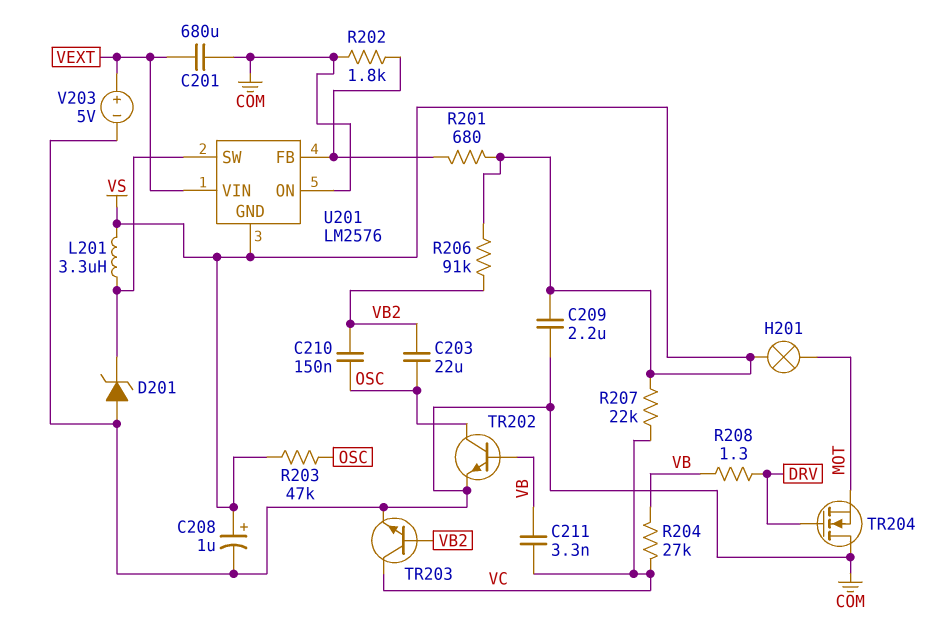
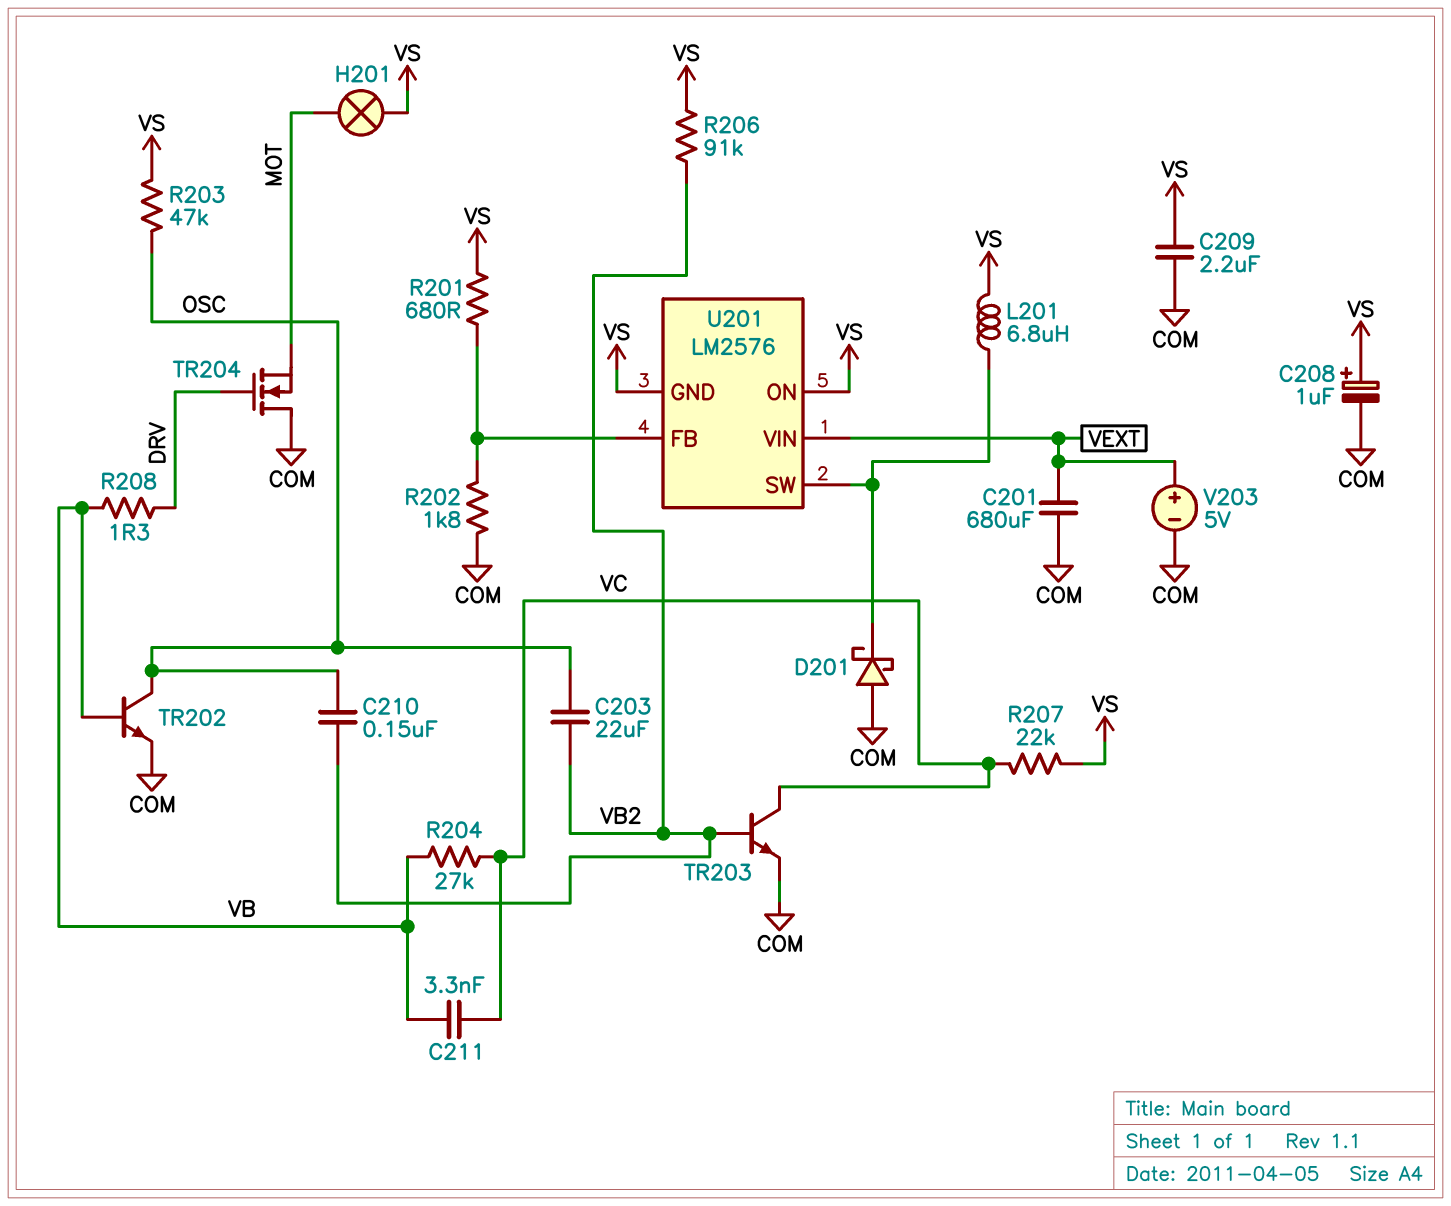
D201: zener (A COM, K U201/SW) -> schottky (A COM, K U201/SW)
L201: 3.3uH (U201/SW, VS) -> 6.8uH (U201/SW, VS)
U201 pin ON: COM -> VS

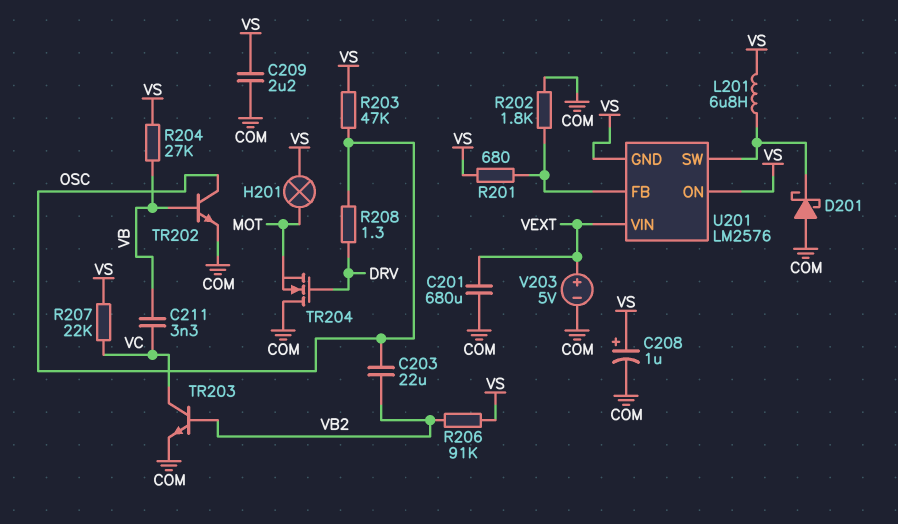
C210: 150nF (OSC, VB2) -> none
R204: 27k (VB, VC) -> 27k (VB, VS)
R208: 1.3 (DRV, VB) -> 1.3 (DRV, OSC)

